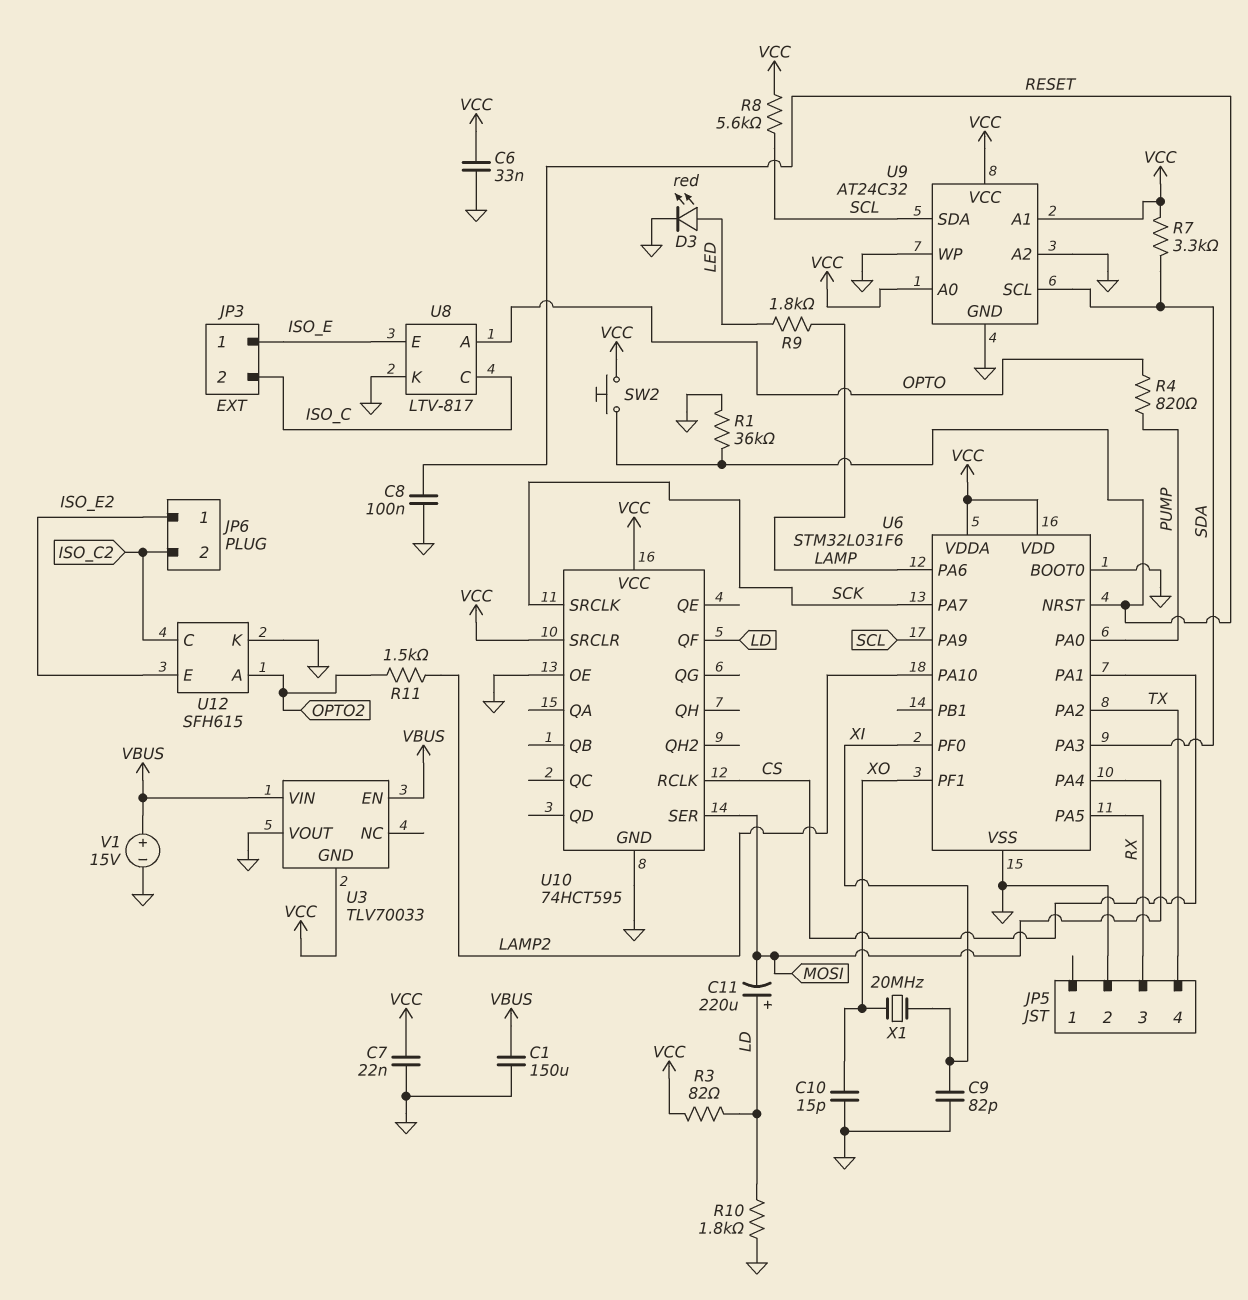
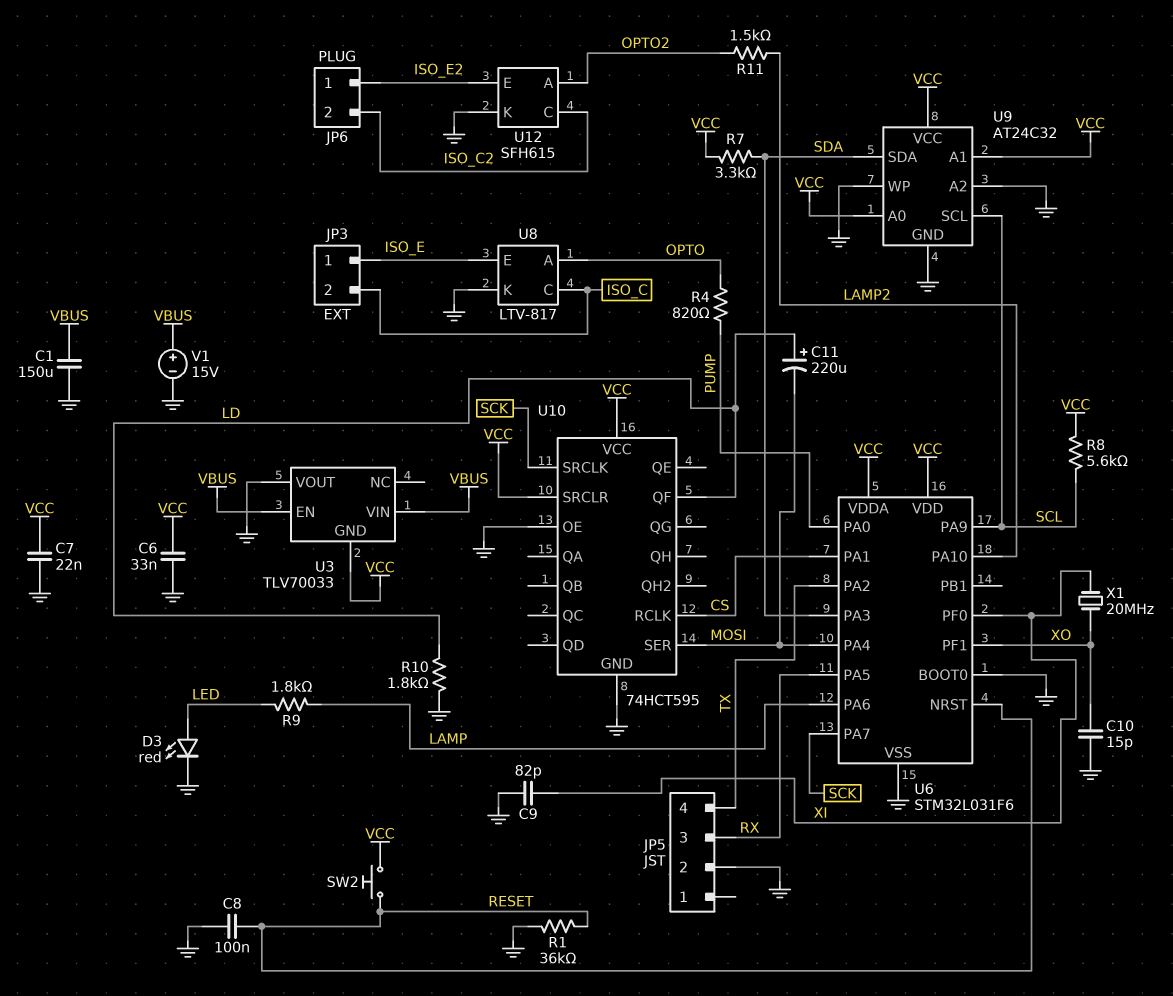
R3: 82 (LD, VCC) -> none
U9 pin SCL: SDA -> SCL
U9 pin SDA: SCL -> SDA

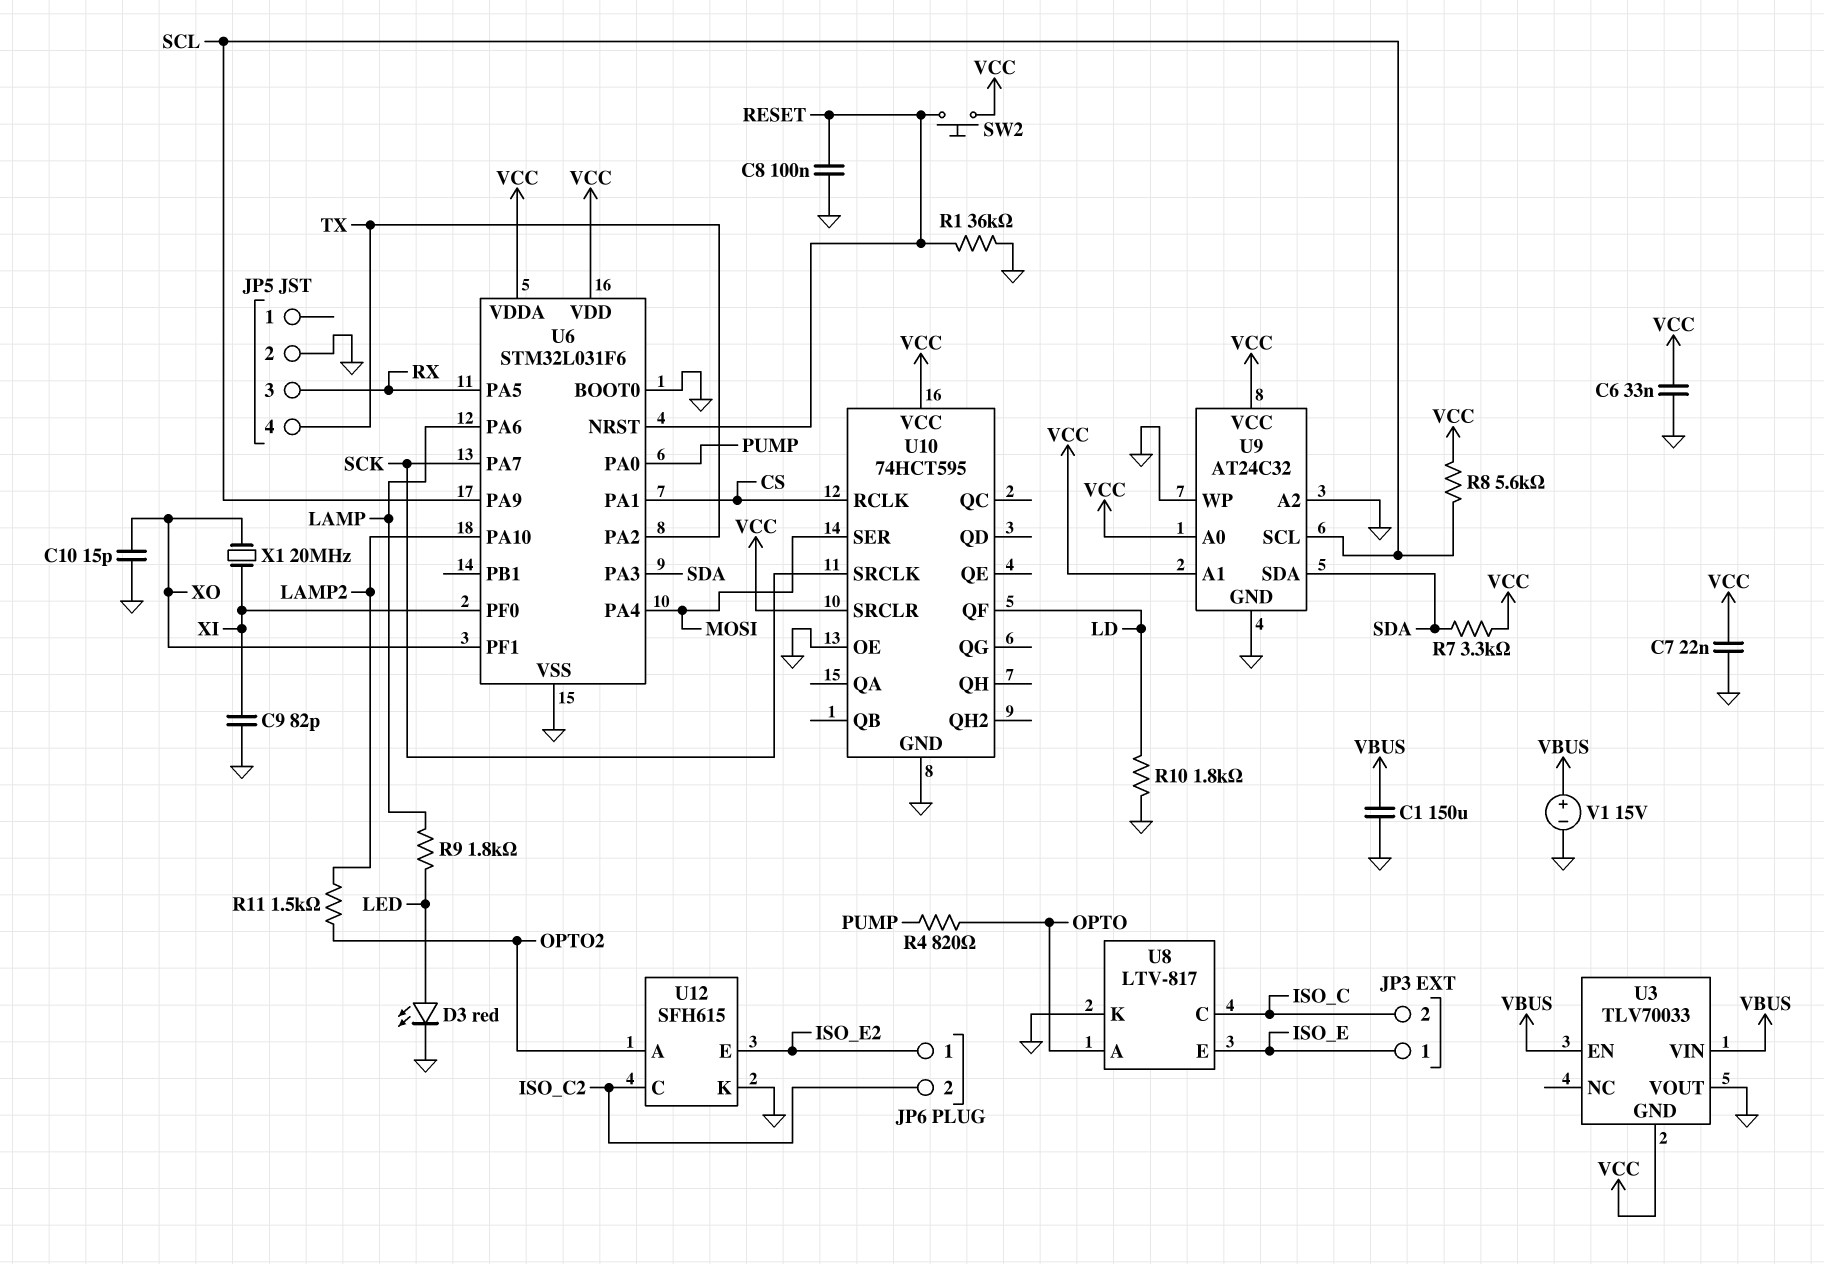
C11: 220uF (plus LD, minus MOSI) -> none

